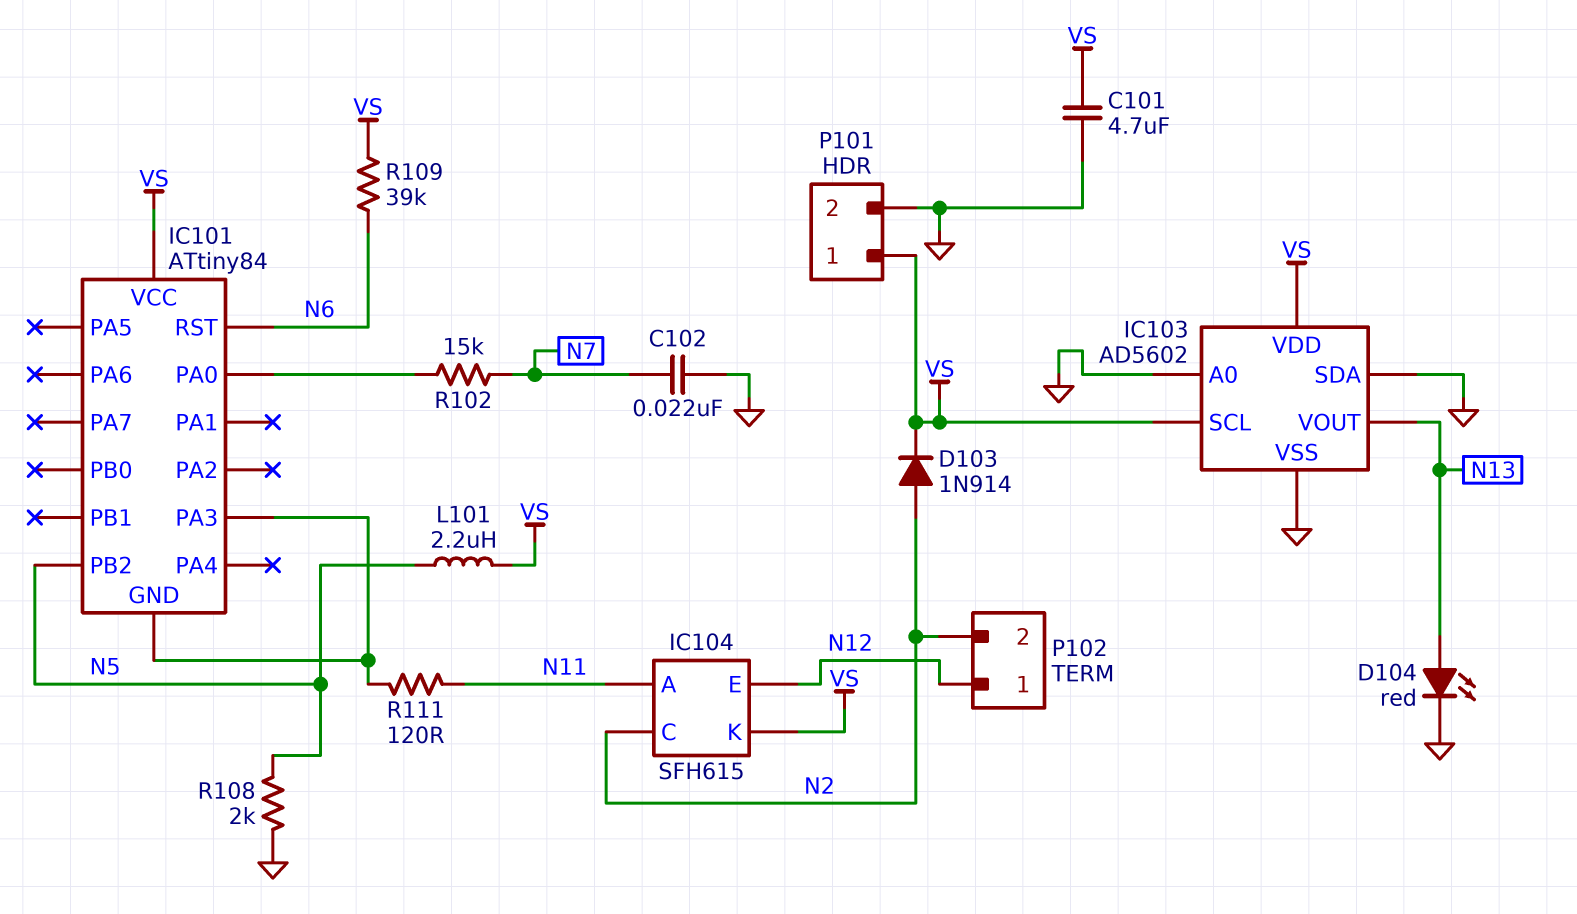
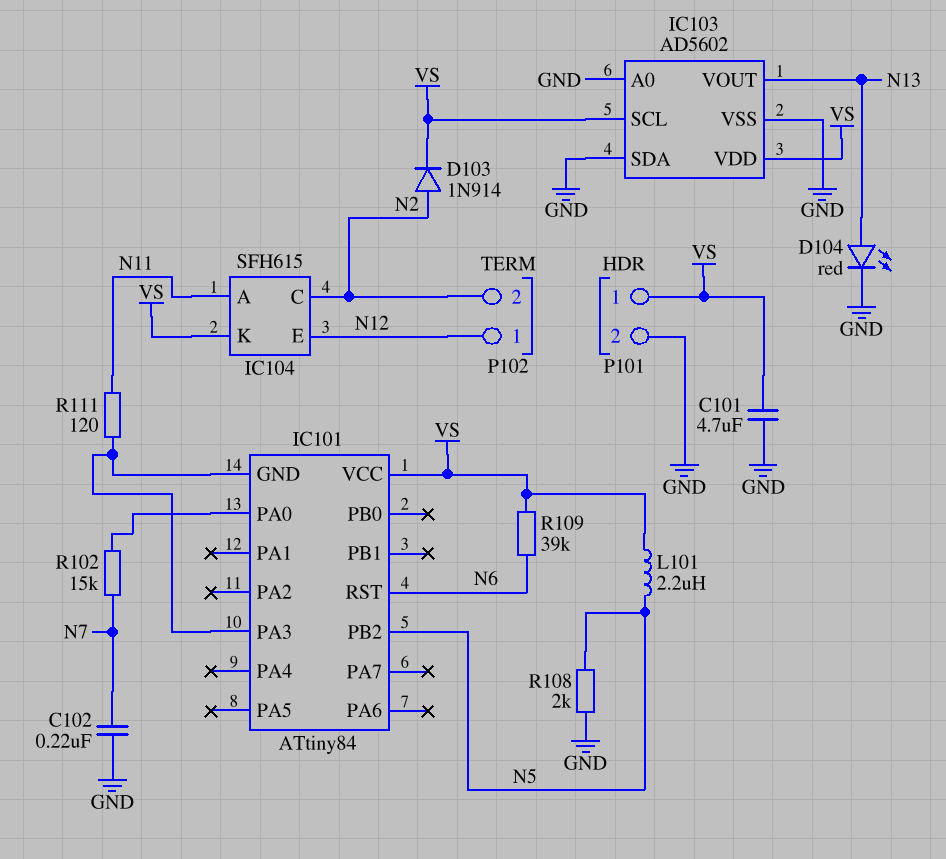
C102: 22nF (GND, N7) -> 220nF (GND, N7)

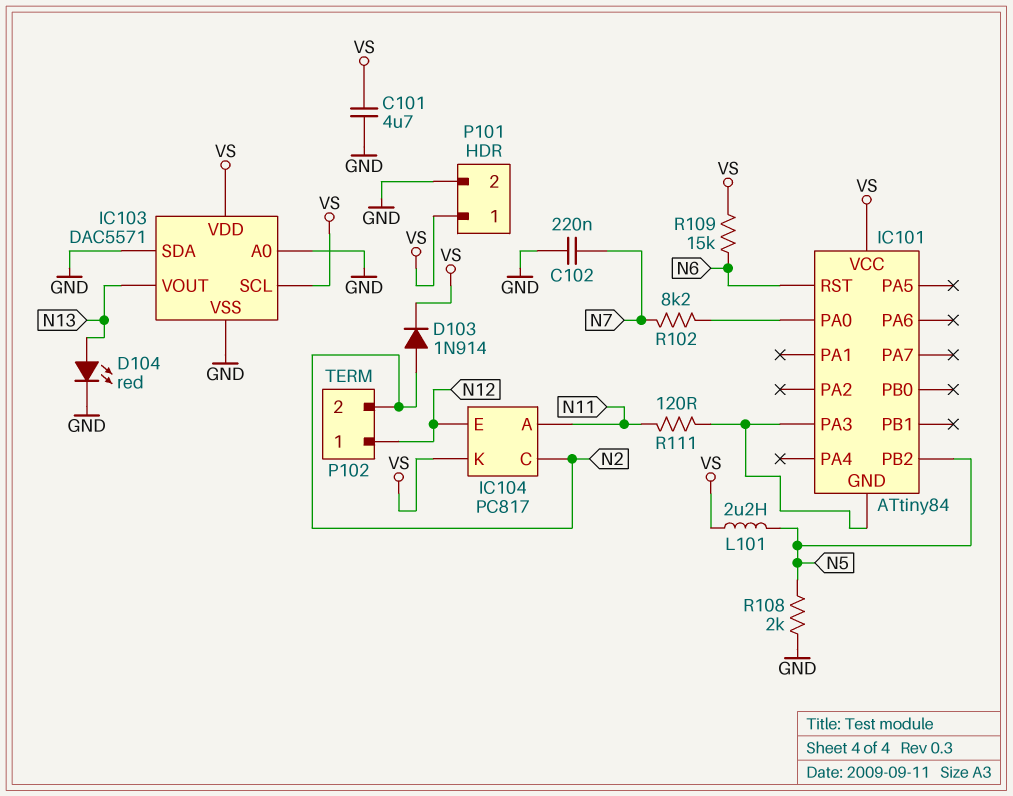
IC103: AD5602 -> DAC5571
IC104: SFH615 -> PC817
R102: 15k (IC101/PA0, N7) -> 8.2k (IC101/PA0, N7)
R109: 39k (N6, VS) -> 15k (N6, VS)

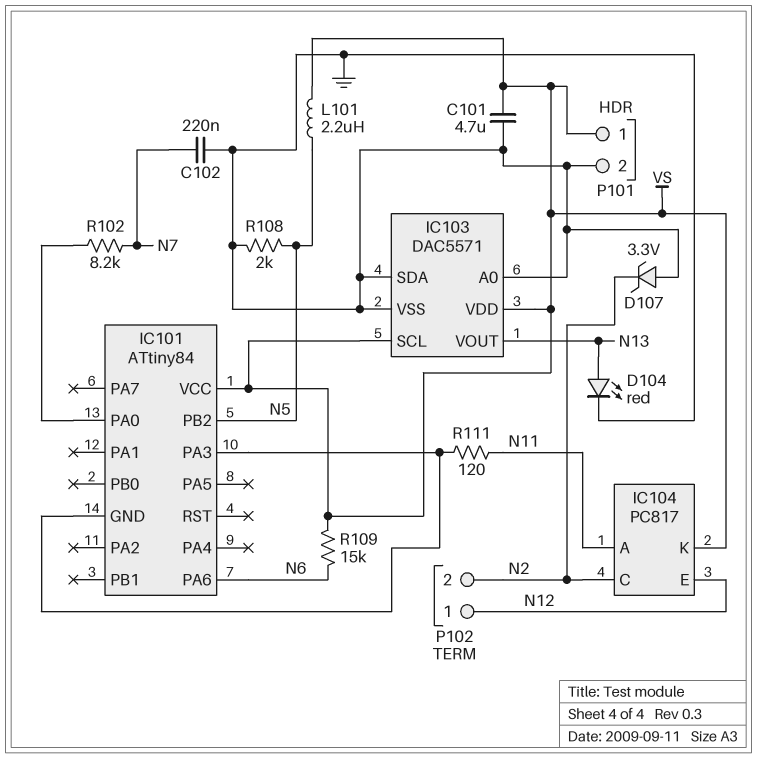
D103: diode 1N914 (A N2, K VS) -> none
D107: none -> zener 3.3V (A GND, K N2)
IC101 pin PA6: none -> N6
IC101 pin RST: N6 -> none

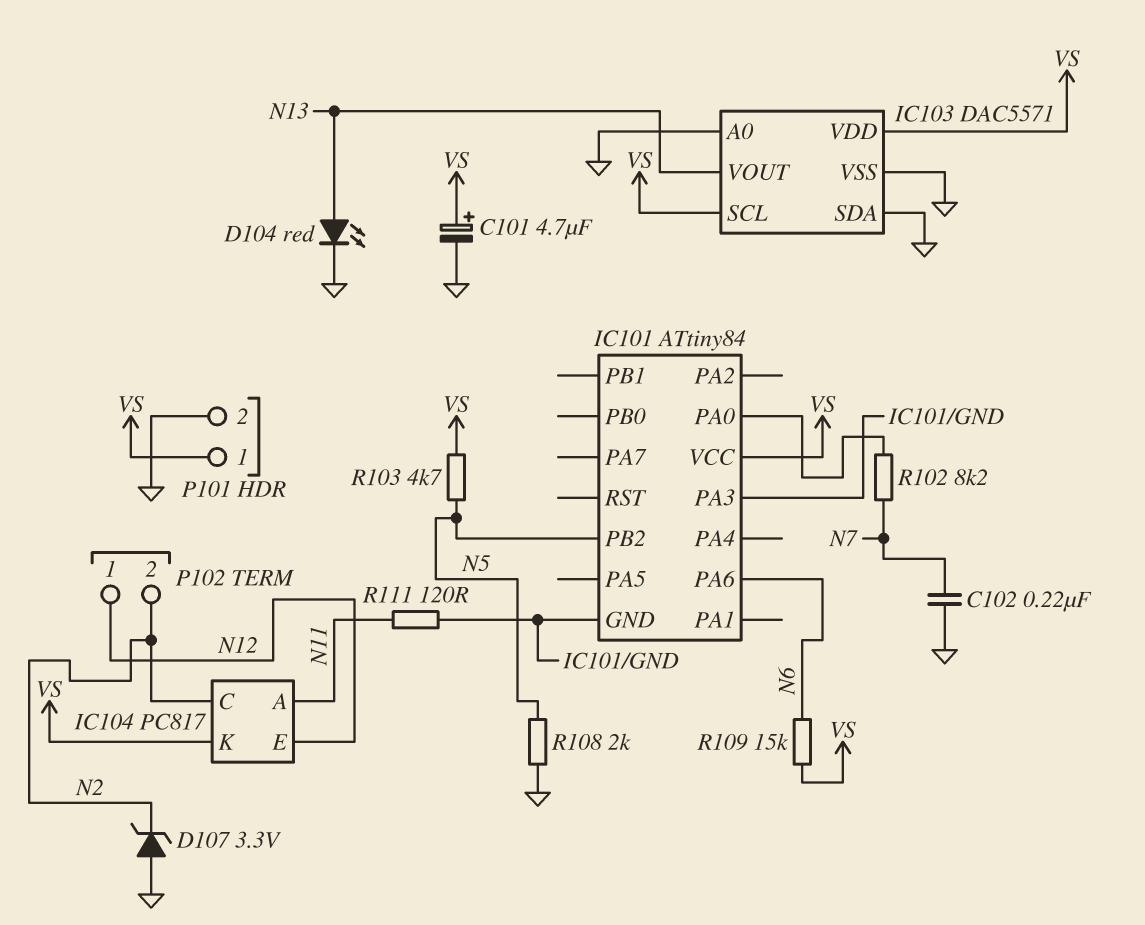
C101: 4.7uF (GND, VS) -> 4.7uF (plus VS, minus GND)
L101: 2.2uH (N5, VS) -> none
R103: none -> 4.7k (N5, VS)

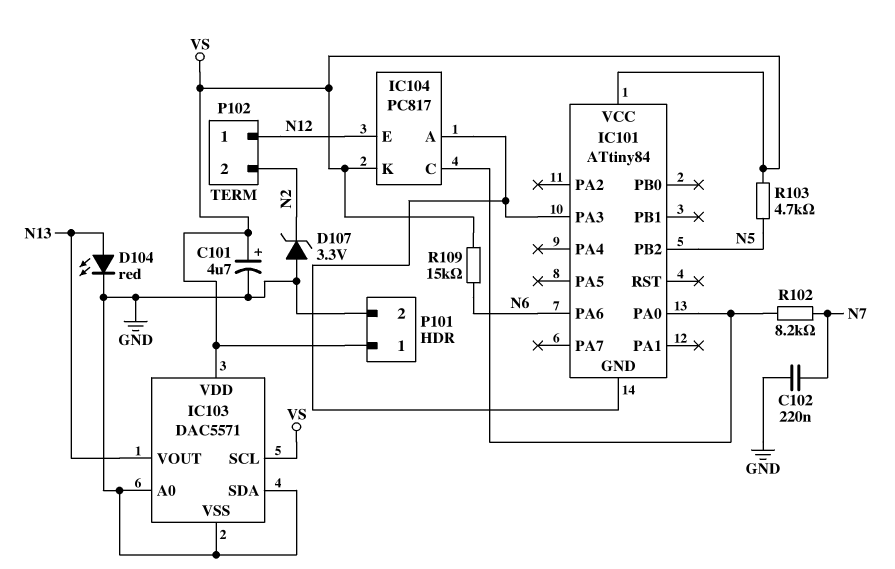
IC104 pin A: N11 -> IC101/GND
IC104 pin C: N2 -> IC101/PA0
R108: 2k (GND, N5) -> none
R111: 120 (IC101/GND, N11) -> none

